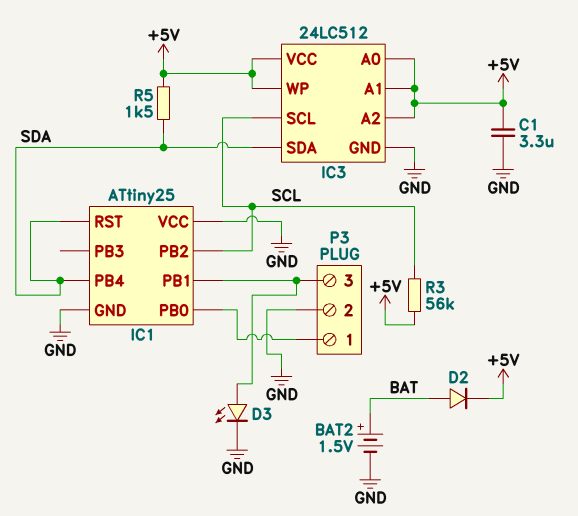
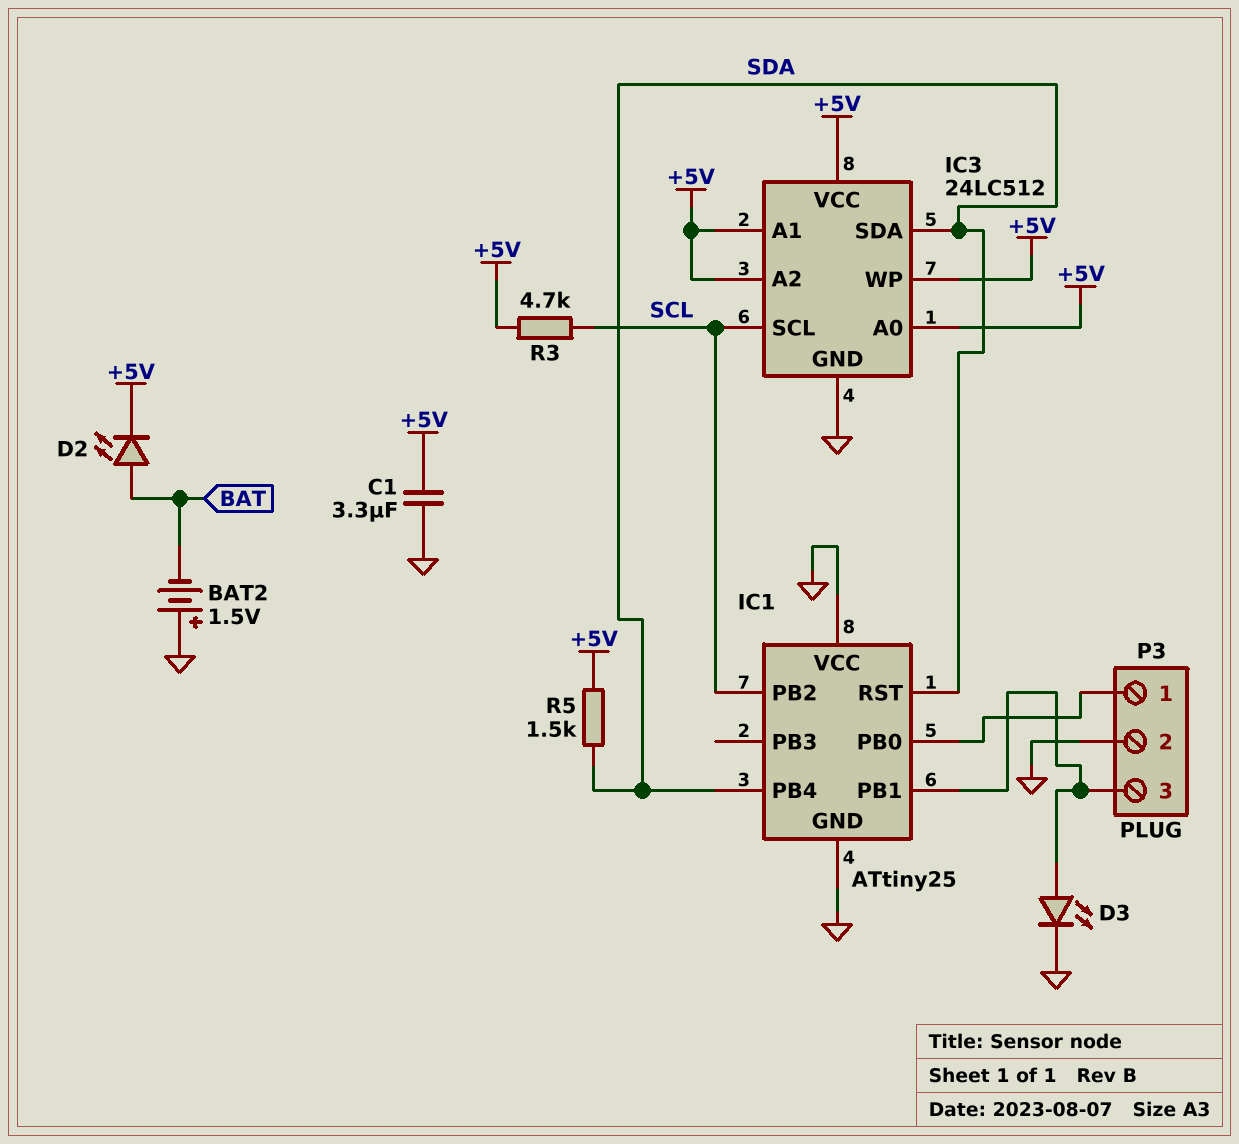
BAT2: 1.5V (plus BAT, minus GND) -> 1.5V (plus GND, minus BAT)
D2: diode (A BAT, K +5V) -> LED (A BAT, K +5V)
R3: 56k (+5V, SCL) -> 4.7k (+5V, SCL)

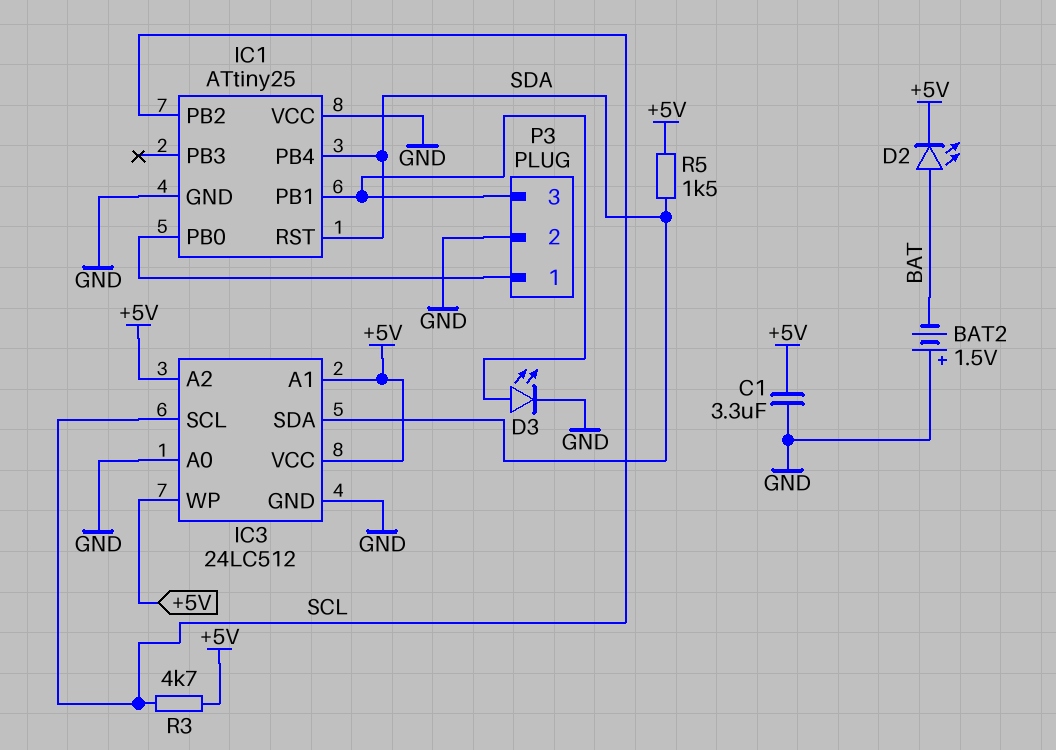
IC3 pin A0: +5V -> GND

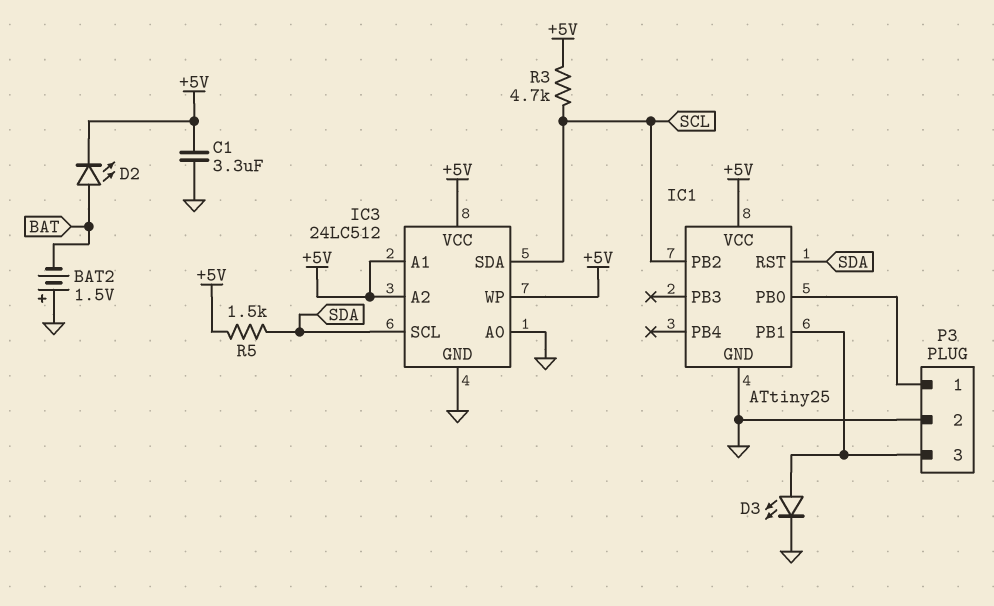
IC1 pin PB4: SDA -> none
IC1 pin VCC: GND -> +5V
IC3 pin SCL: SCL -> SDA
IC3 pin SDA: SDA -> SCL

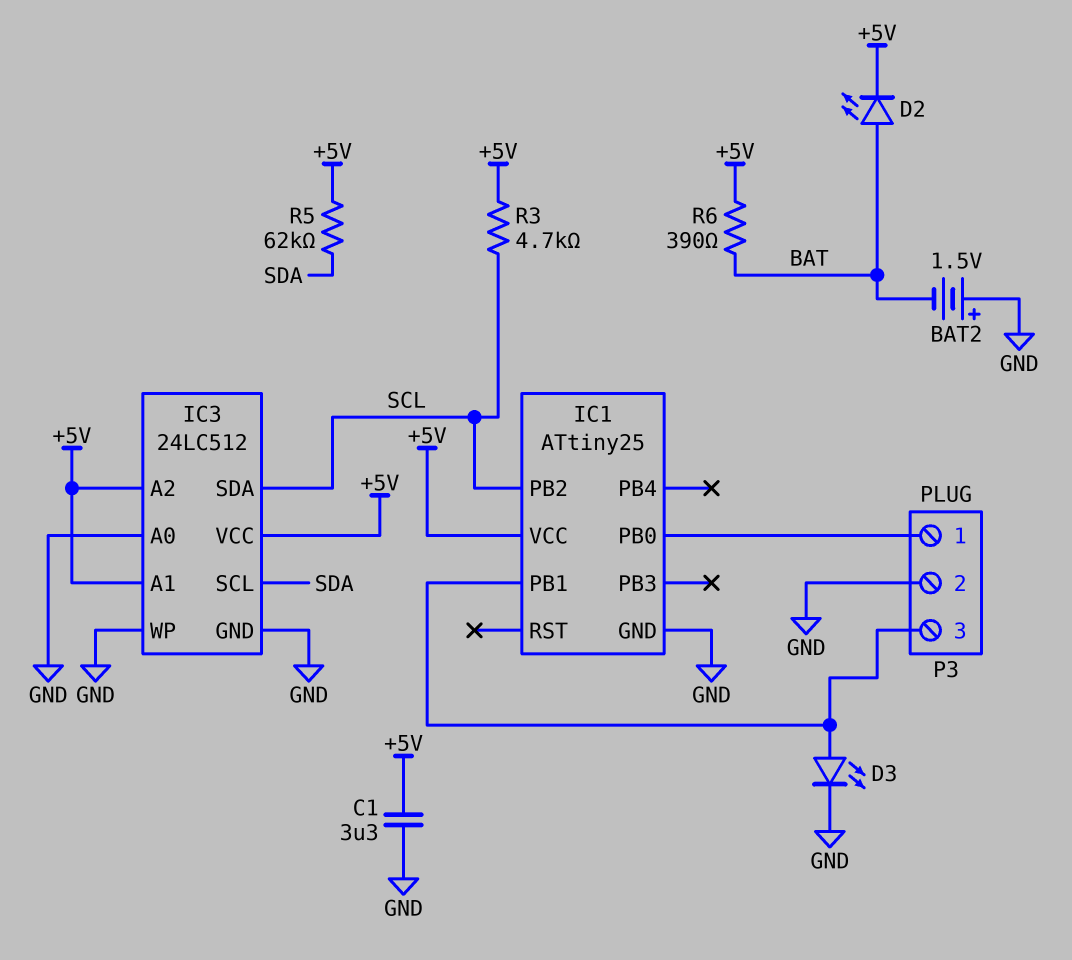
IC1 pin RST: SDA -> none
IC3 pin WP: +5V -> GND
R5: 1.5k (+5V, SDA) -> 62k (+5V, SDA)
R6: none -> 390 (+5V, BAT)

